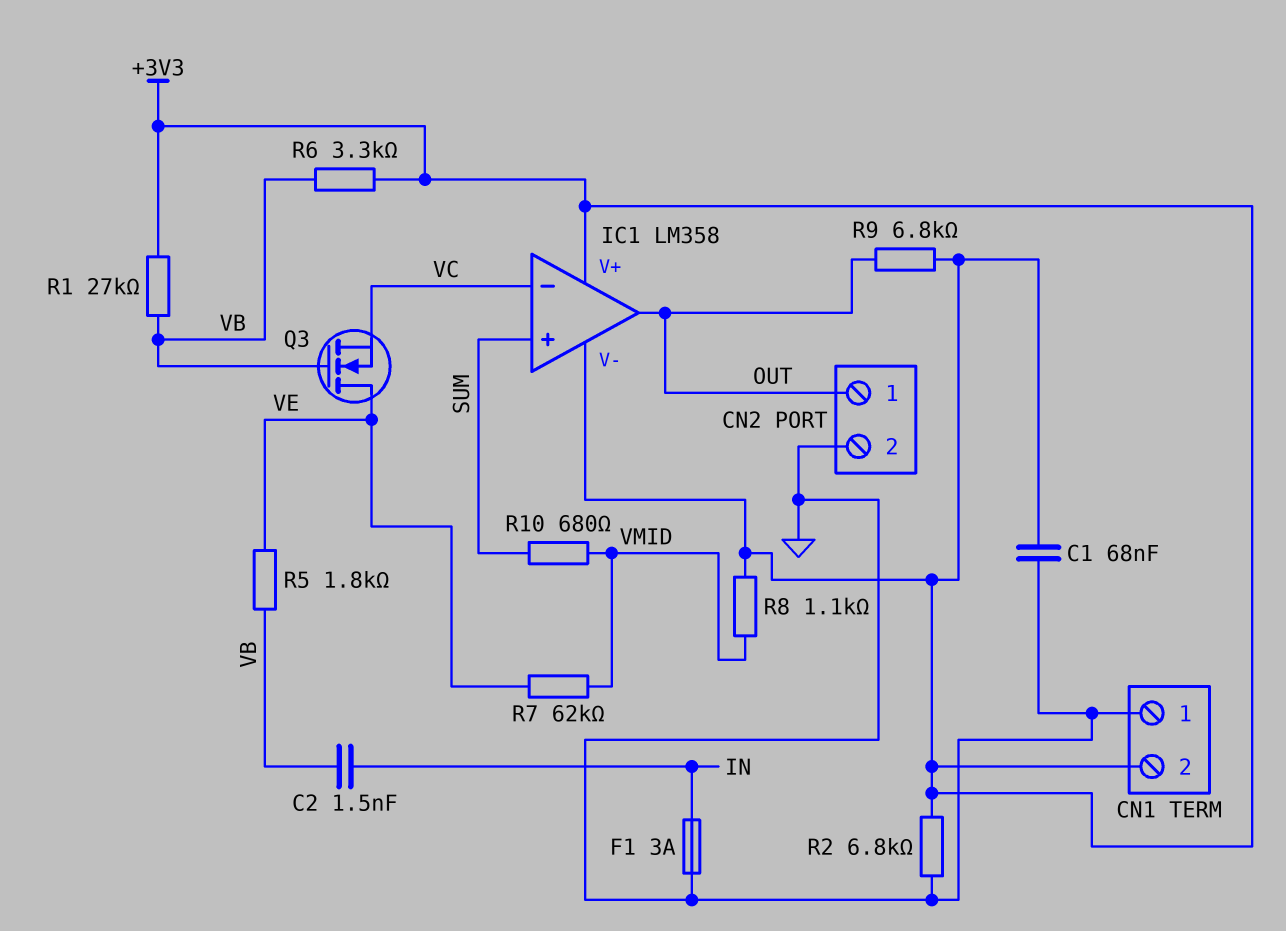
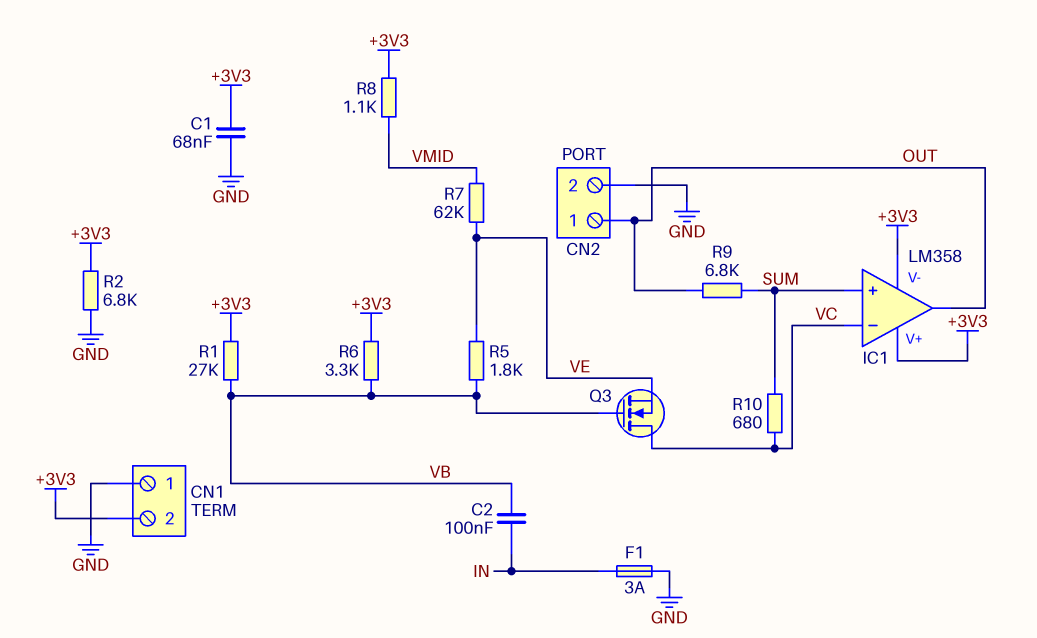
C2: 1.5nF (IN, VB) -> 100nF (IN, VB)
Q3: NMOS (G VB, D VE, S VC) -> NMOS (G VB, D VC, S VE)
R9: 6.8k (+3V3, OUT) -> 6.8k (OUT, SUM)
R10: 680 (SUM, VMID) -> 680 (SUM, VC)

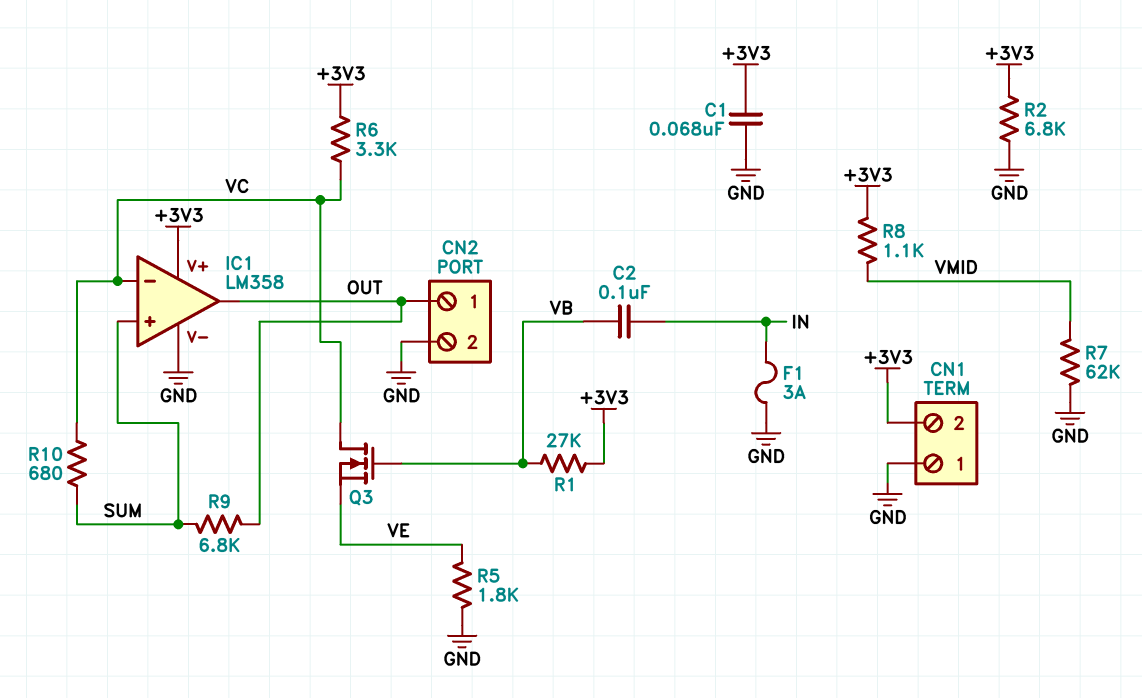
IC1 pin V-: +3V3 -> GND
R5: 1.8k (VB, VE) -> 1.8k (GND, VE)
R6: 3.3k (+3V3, VB) -> 3.3k (+3V3, VC)
R7: 62k (VE, VMID) -> 62k (GND, VMID)

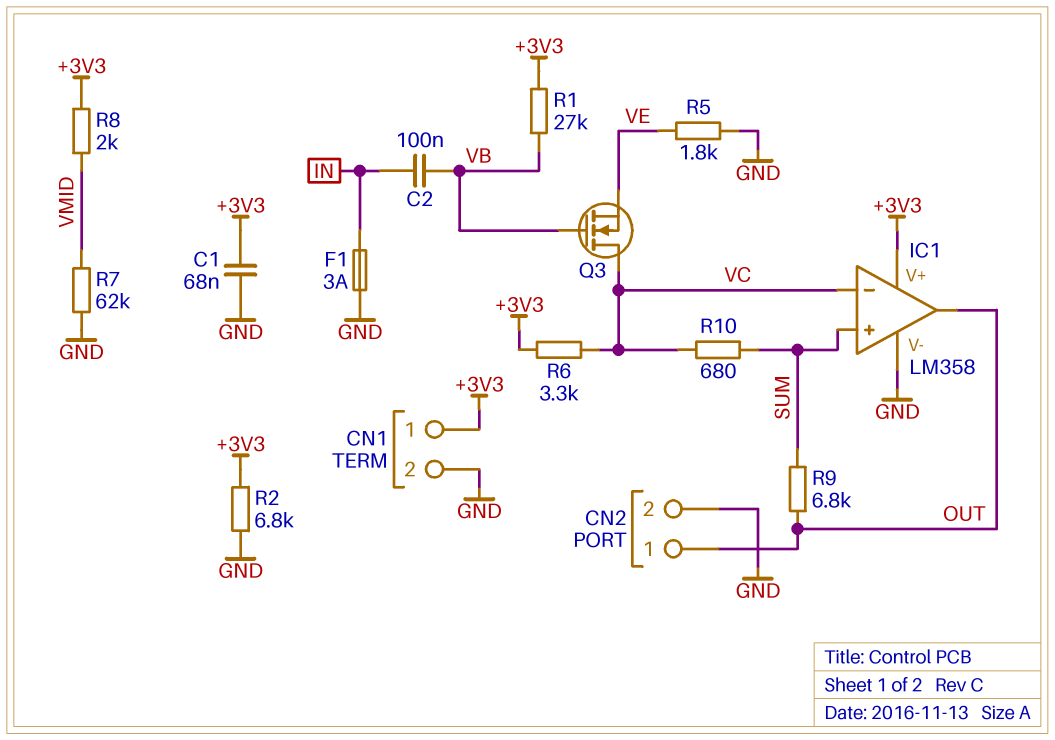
CN1 pin 1: GND -> +3V3
CN1 pin 2: +3V3 -> GND
R8: 1.1k (+3V3, VMID) -> 2k (+3V3, VMID)

